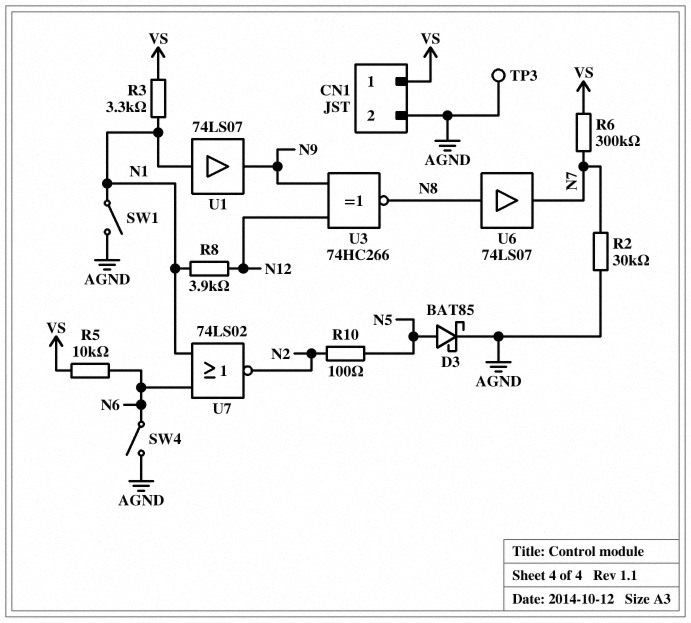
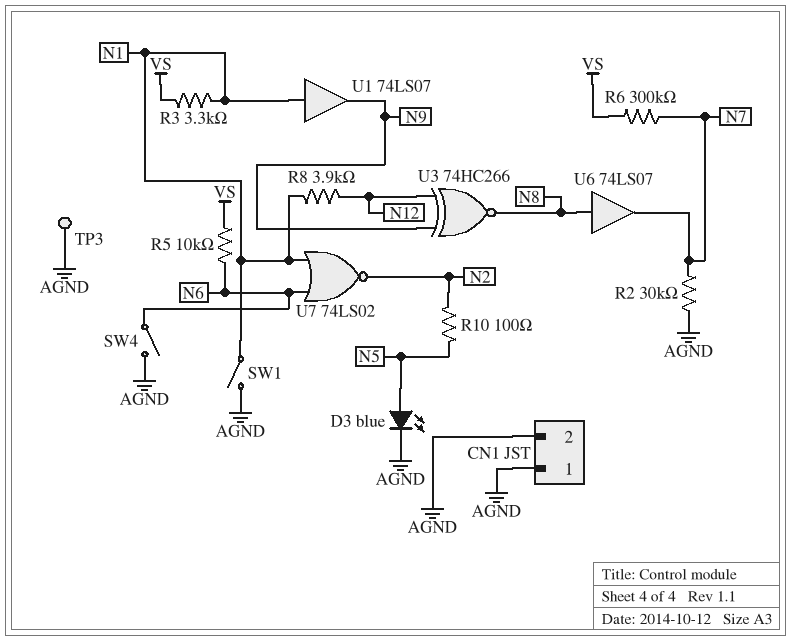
CN1 pin 1: VS -> AGND
D3: schottky BAT85 (A N5, K AGND) -> LED blue (A N5, K AGND)

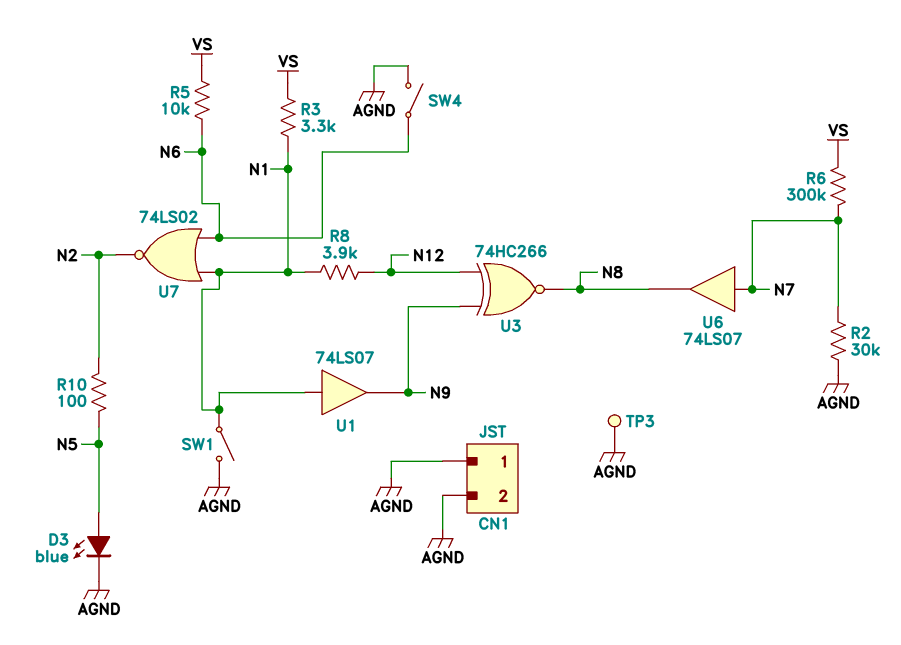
U6: buffer 74LS07 (in N8, out N7) -> buffer 74LS07 (in N7, out N8)

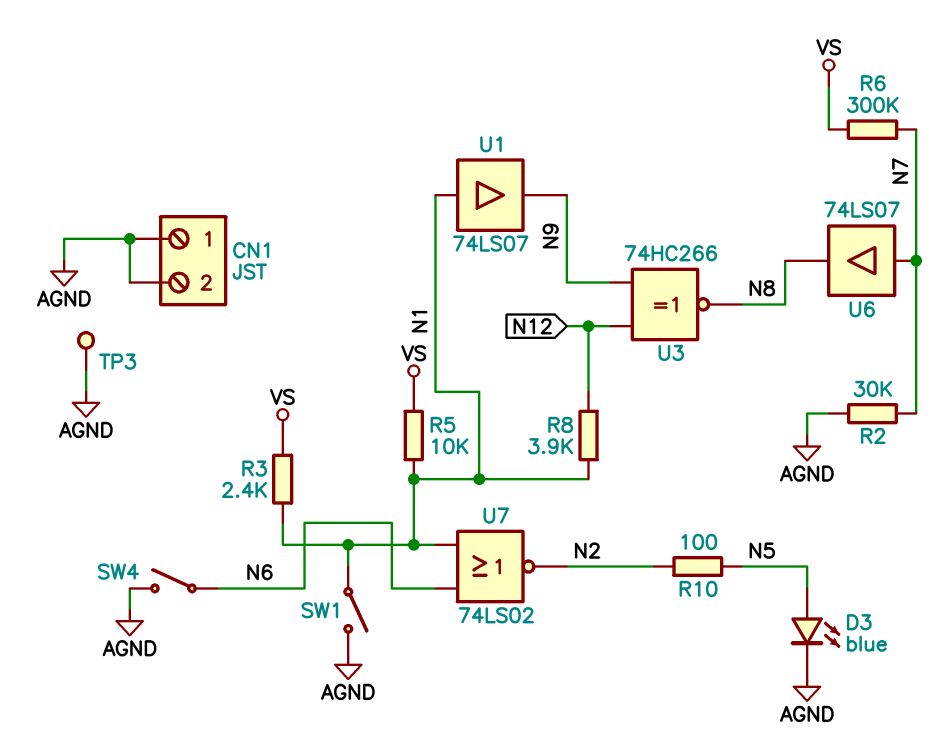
R3: 3.3k (N1, VS) -> 2.4k (N1, VS)
R5: 10k (N6, VS) -> 10k (N1, VS)

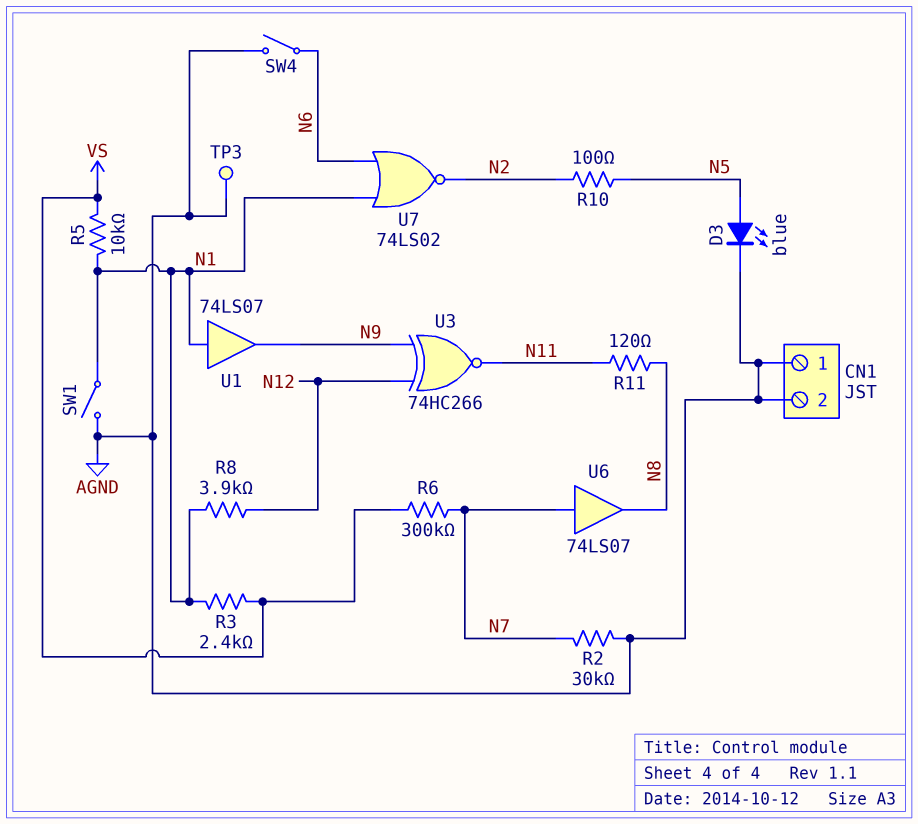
R11: none -> 120 (N8, N11)
U3: XNOR 74HC266 (in N9, in N12, out N8) -> XNOR 74HC266 (in N9, in N12, out N11)

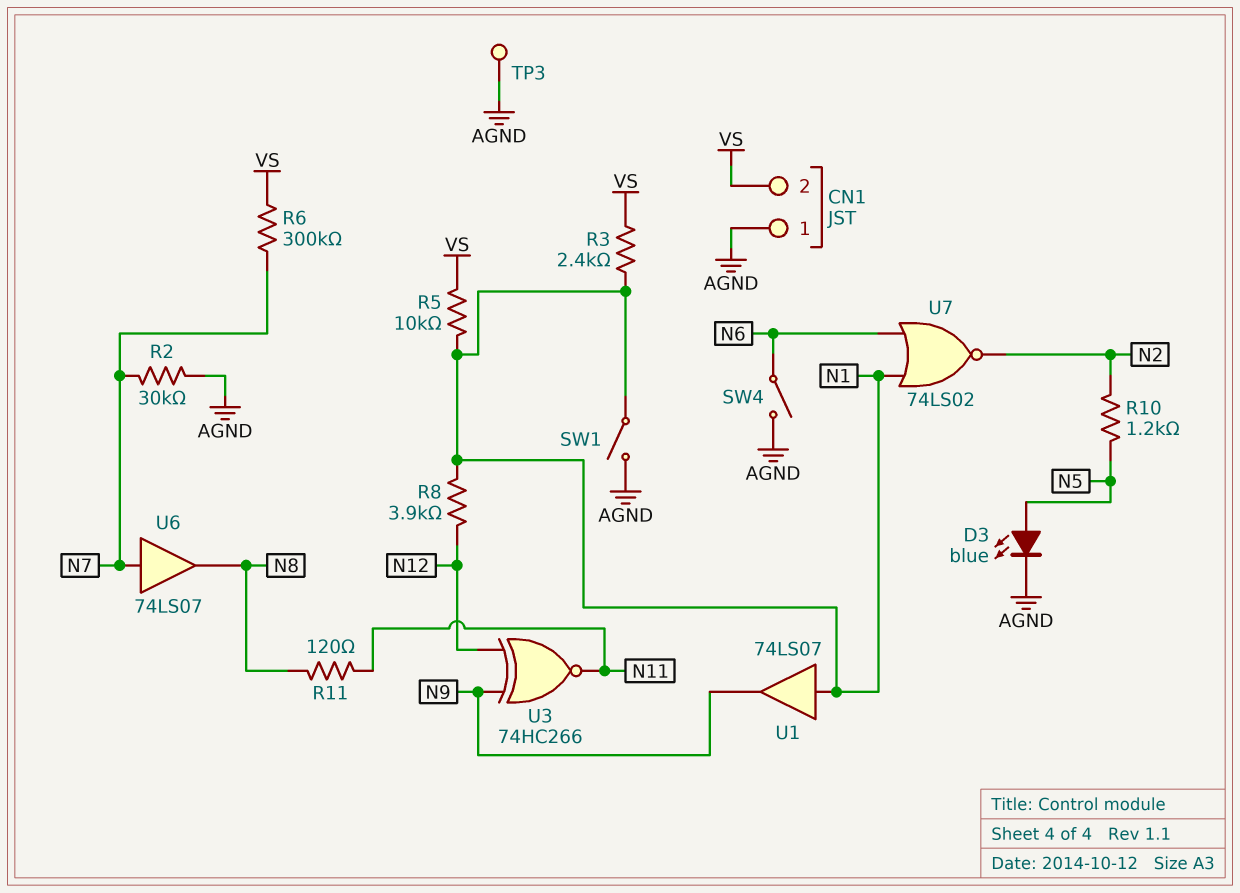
CN1 pin 2: AGND -> VS
R10: 100 (N2, N5) -> 1.2k (N2, N5)

